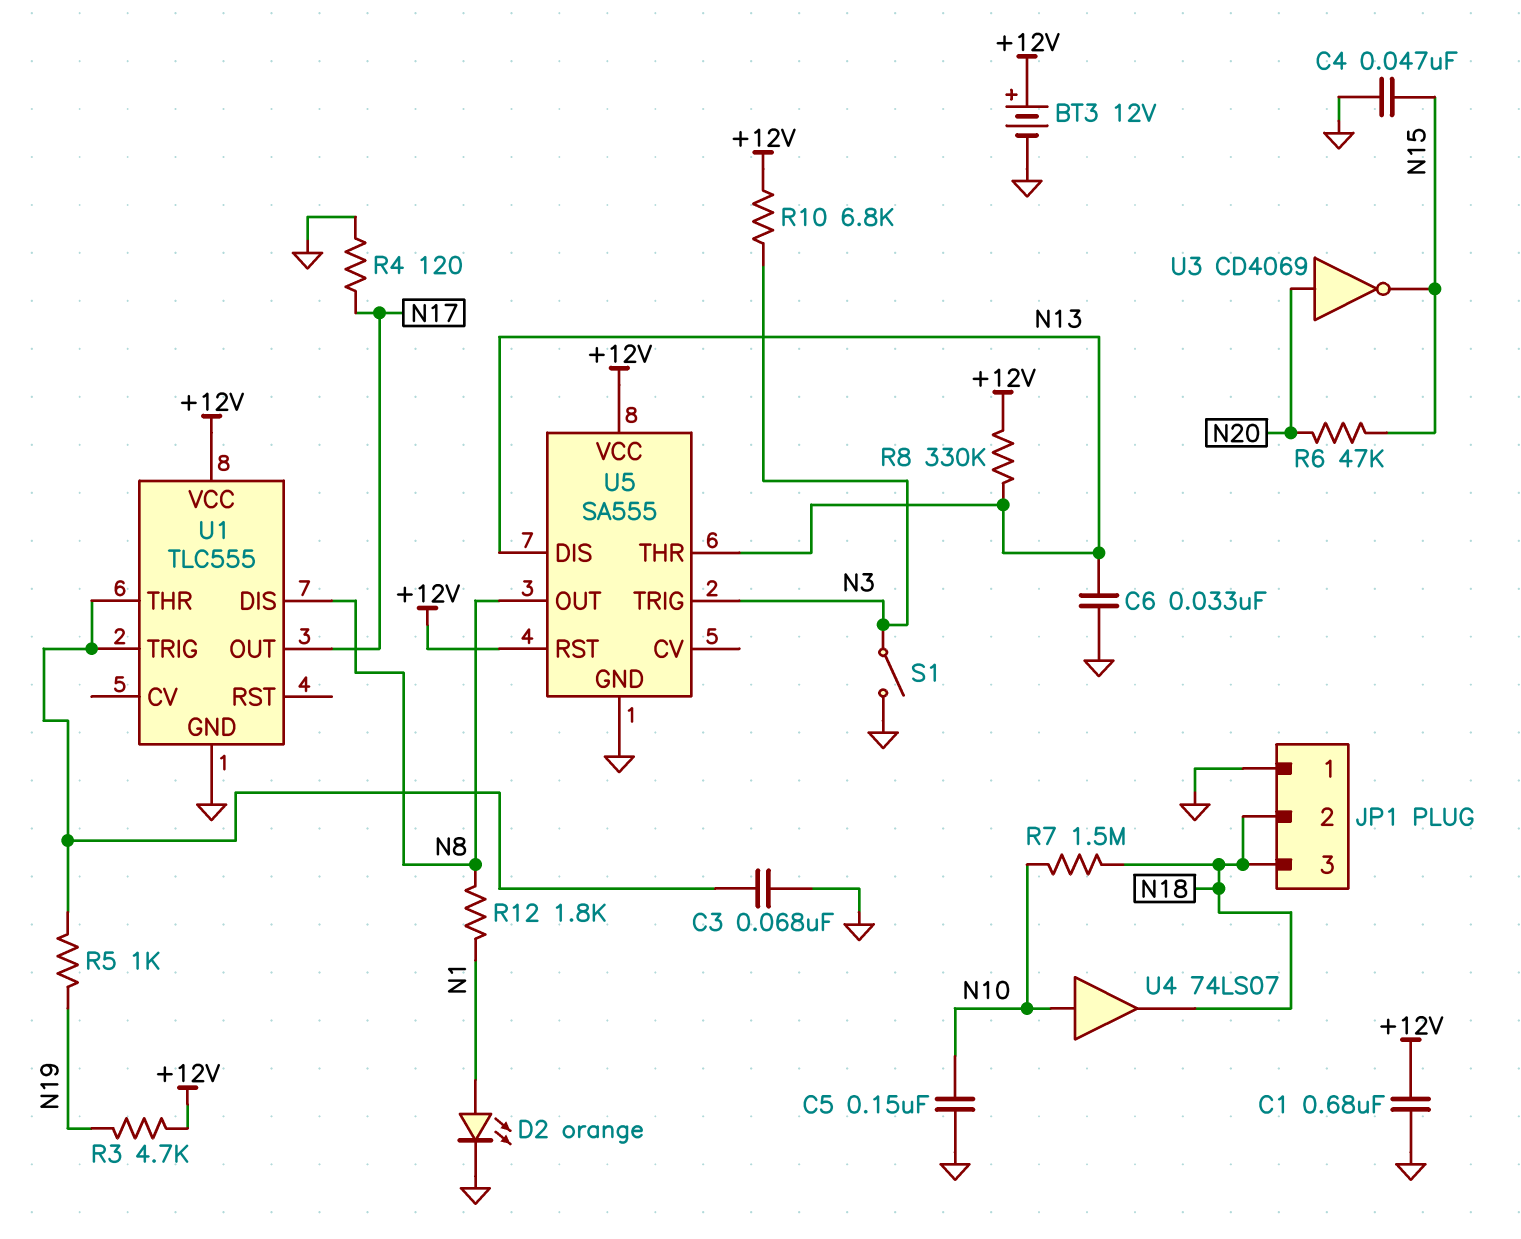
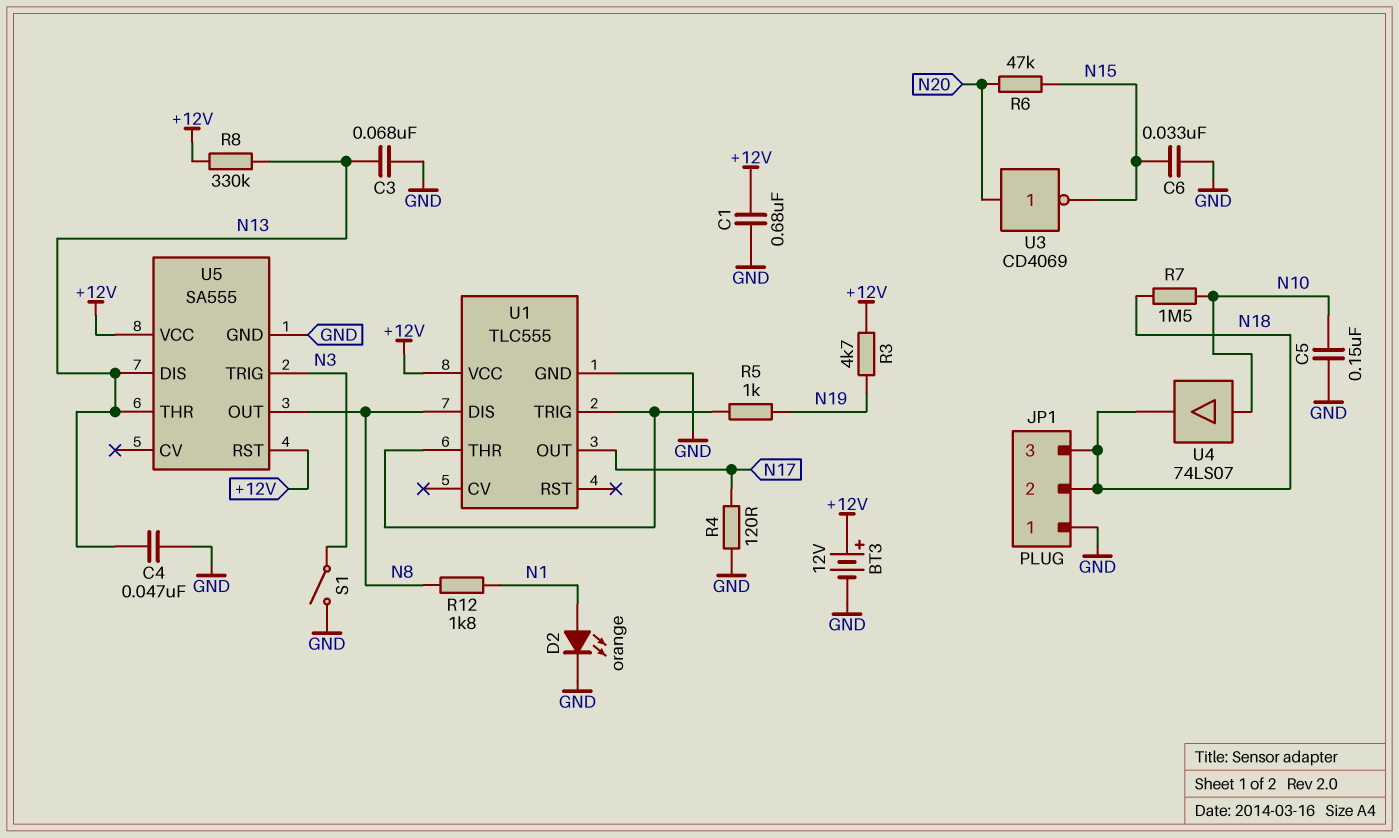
C3: 68nF (GND, U1/THR) -> 68nF (GND, N13)
C4: 47nF (GND, N15) -> 47nF (GND, N13)
C6: 33nF (GND, N13) -> 33nF (GND, N15)
R10: 6.8k (+12V, N3) -> none

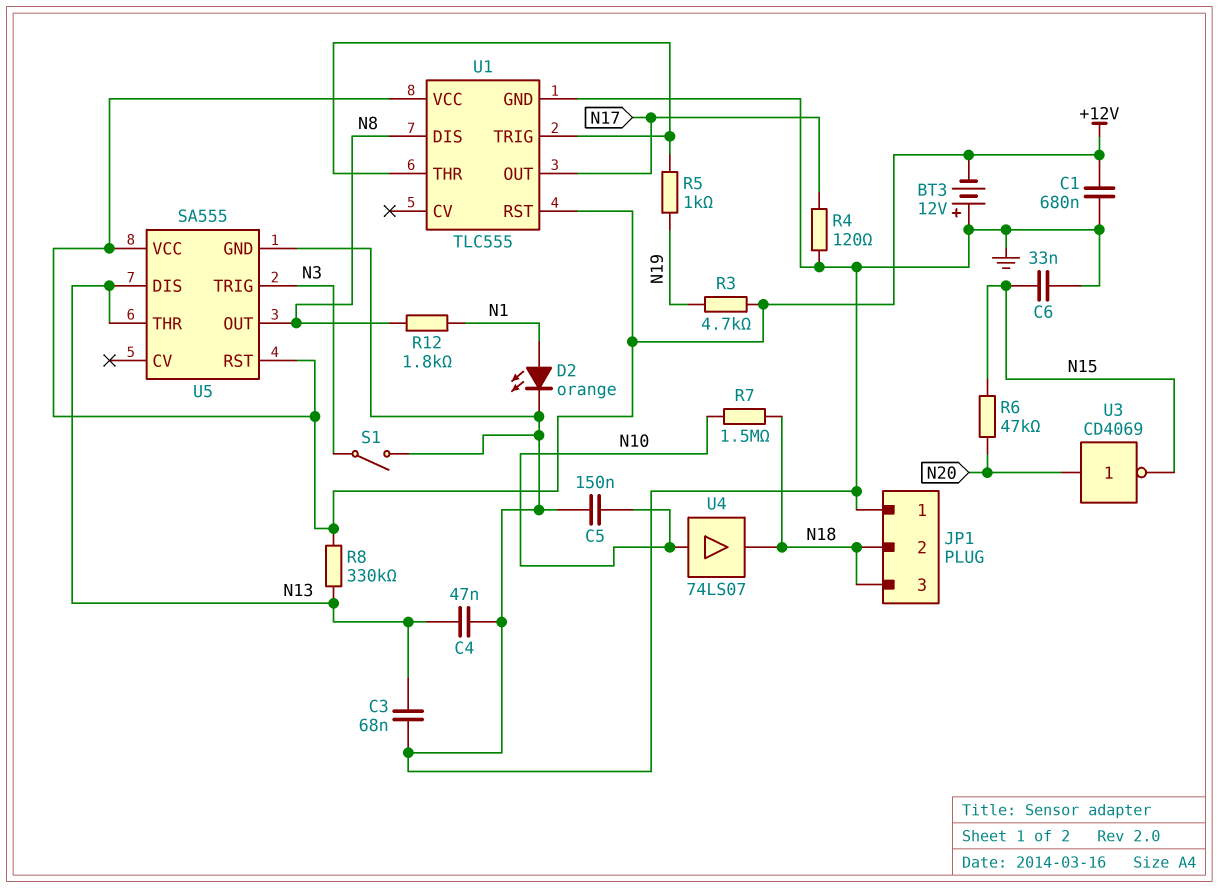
BT3: 12V (plus +12V, minus GND) -> 12V (plus GND, minus +12V)
U1 pin RST: none -> +12V

